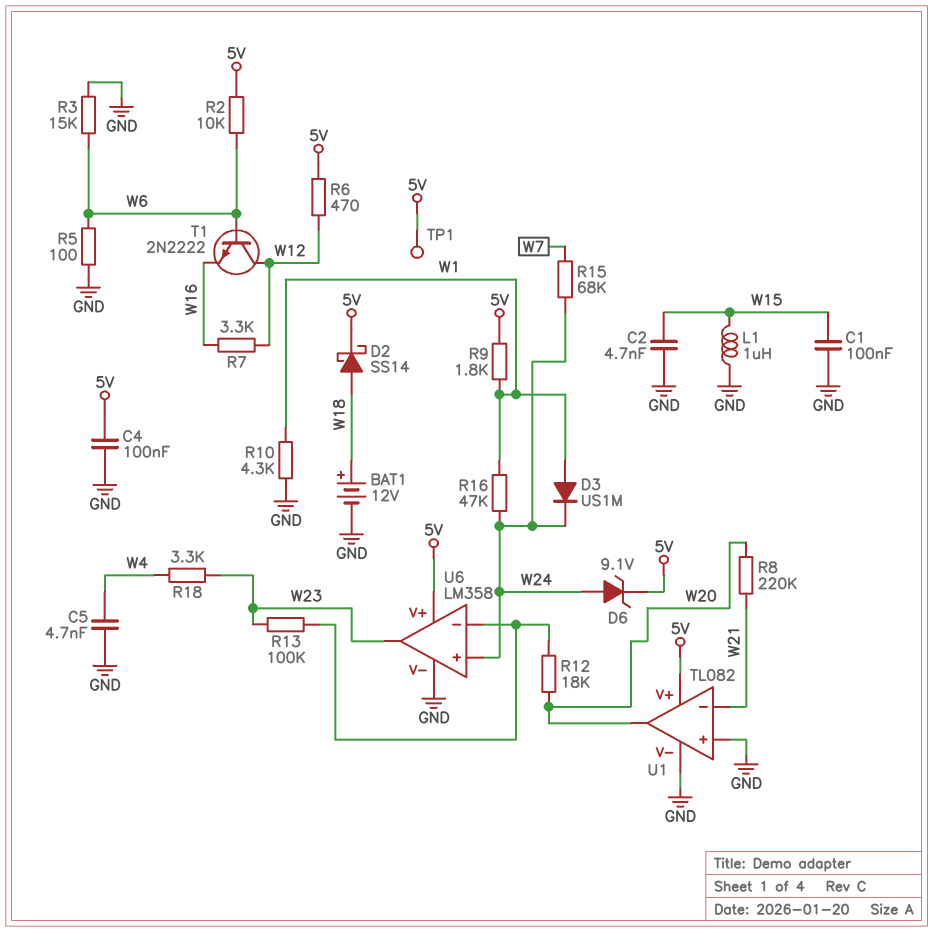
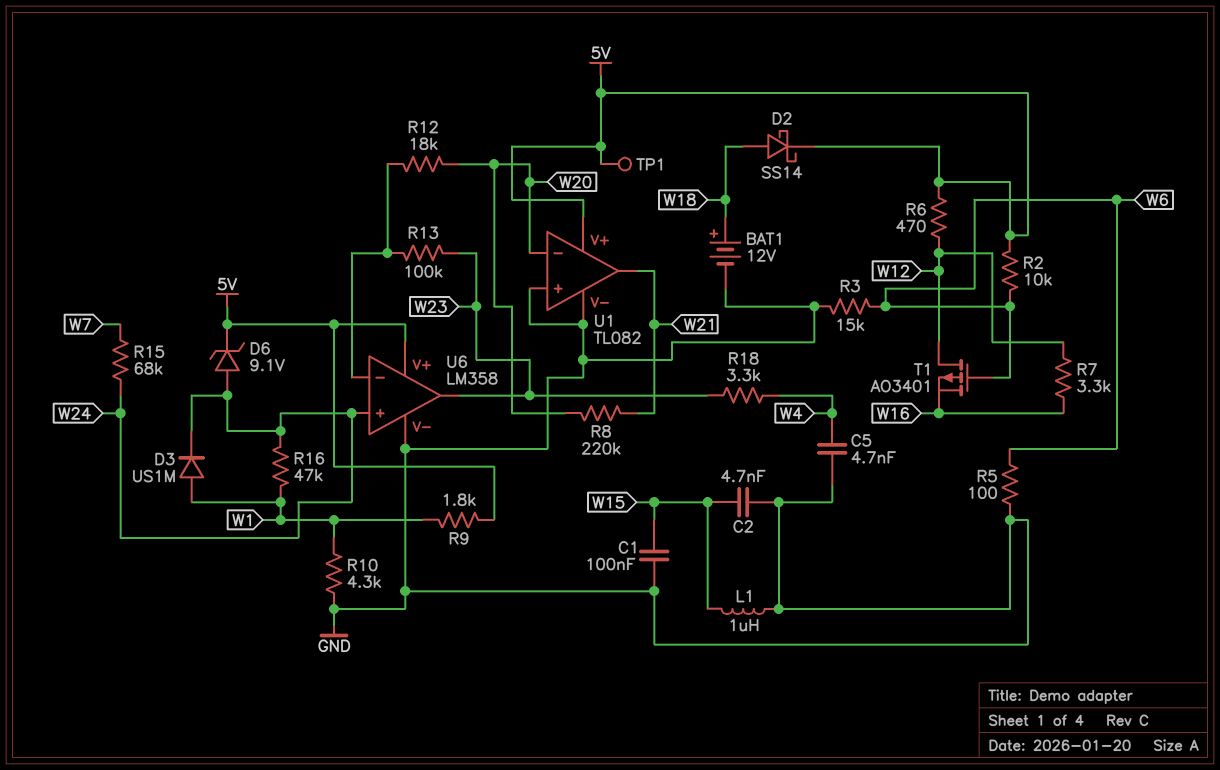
C4: 100nF (5V, GND) -> none
T1: NPN 2N2222 (B W6, C W12, E W16) -> PMOS AO3401 (G W6, D W12, S W16)
U1 pin in-: W21 -> W20
U1 pin out: W20 -> W21

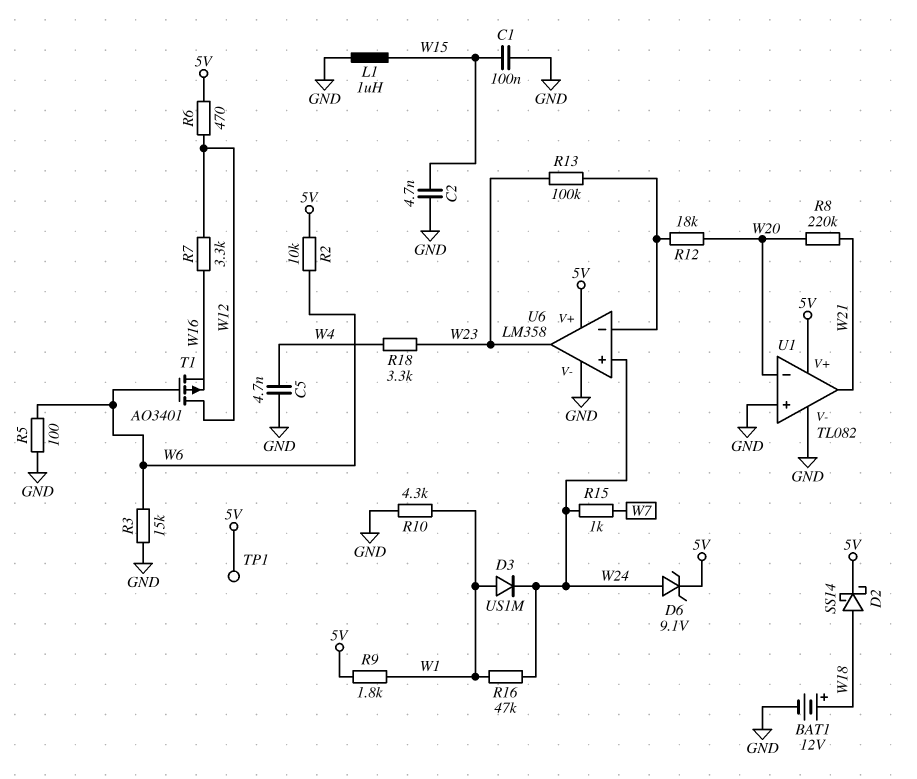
R15: 68k (W7, W24) -> 1k (W7, W24)

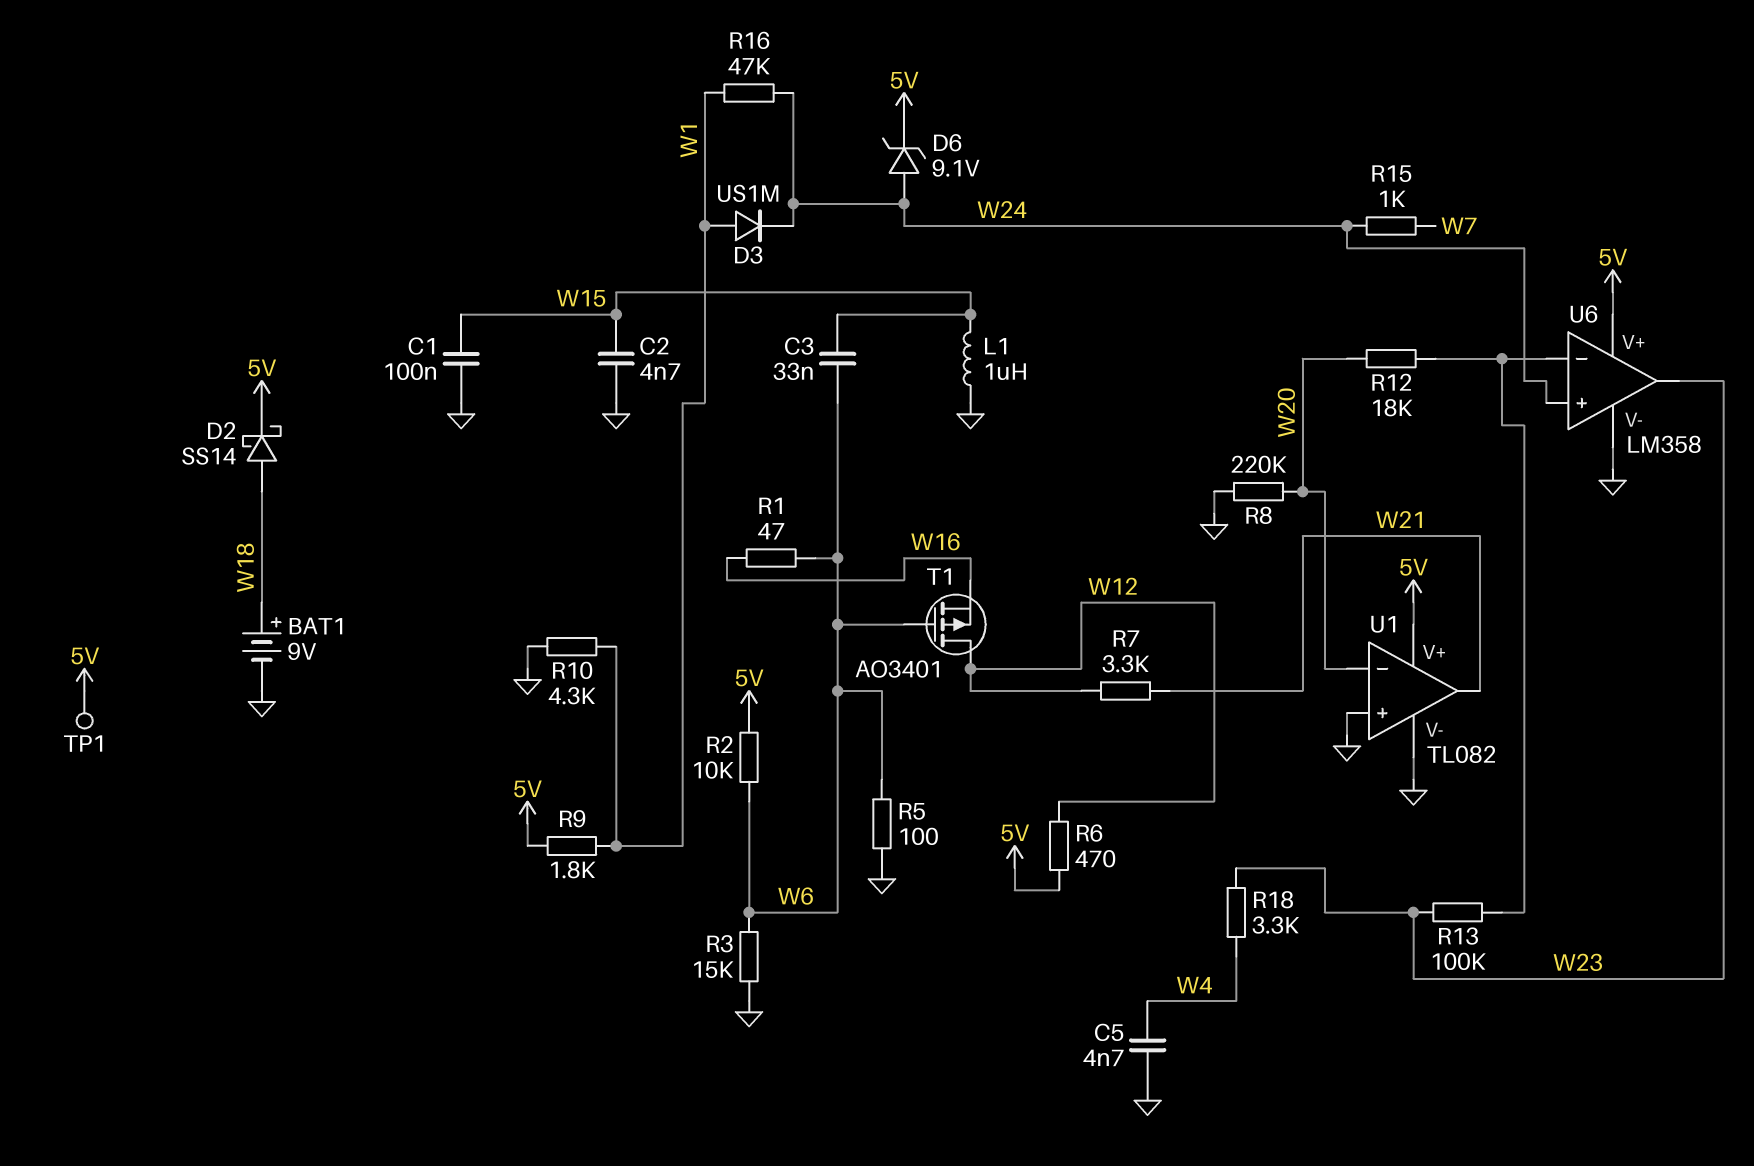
BAT1: 12V (plus W18, minus GND) -> 9V (plus W18, minus GND)
C3: none -> 33nF (W6, W15)
R1: none -> 47 (W6, W16)
R7: 3.3k (W12, W16) -> 3.3k (W12, W21)
R8: 220k (W20, W21) -> 220k (GND, W20)

